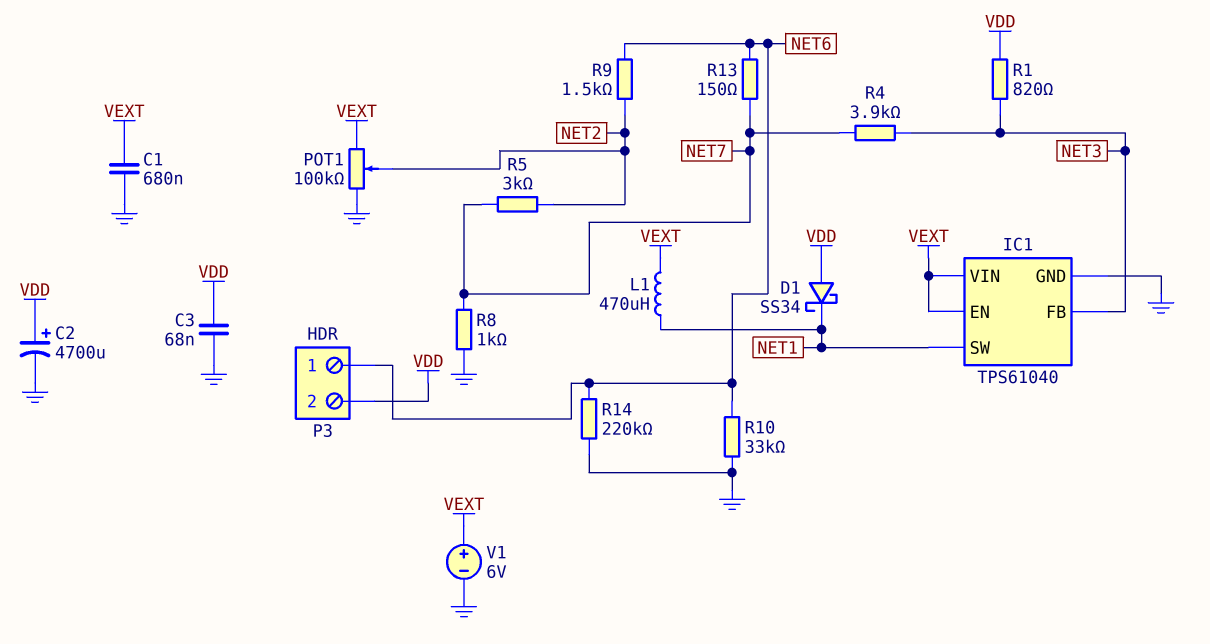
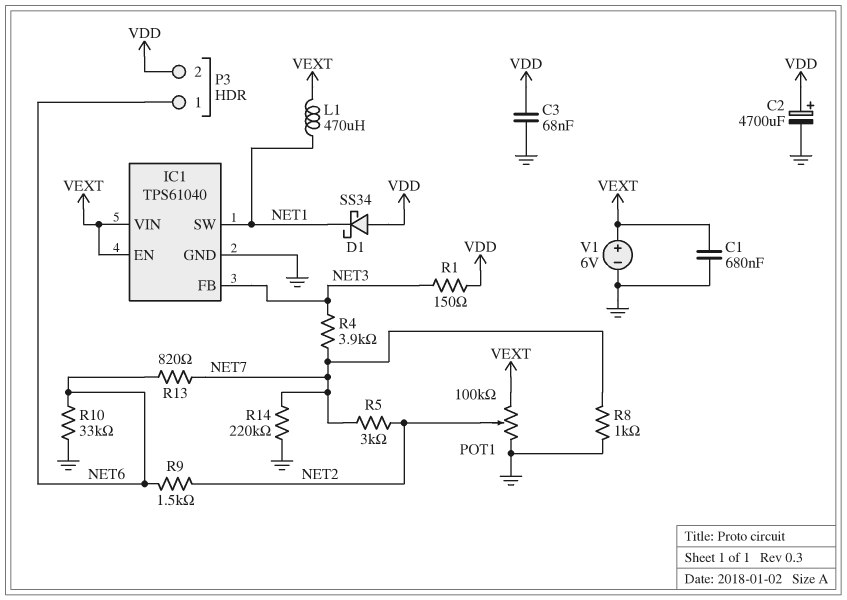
R1: 820 (NET3, VDD) -> 150 (NET3, VDD)
R13: 150 (NET6, NET7) -> 820 (NET6, NET7)
R14: 220k (GND, NET6) -> 220k (GND, NET7)

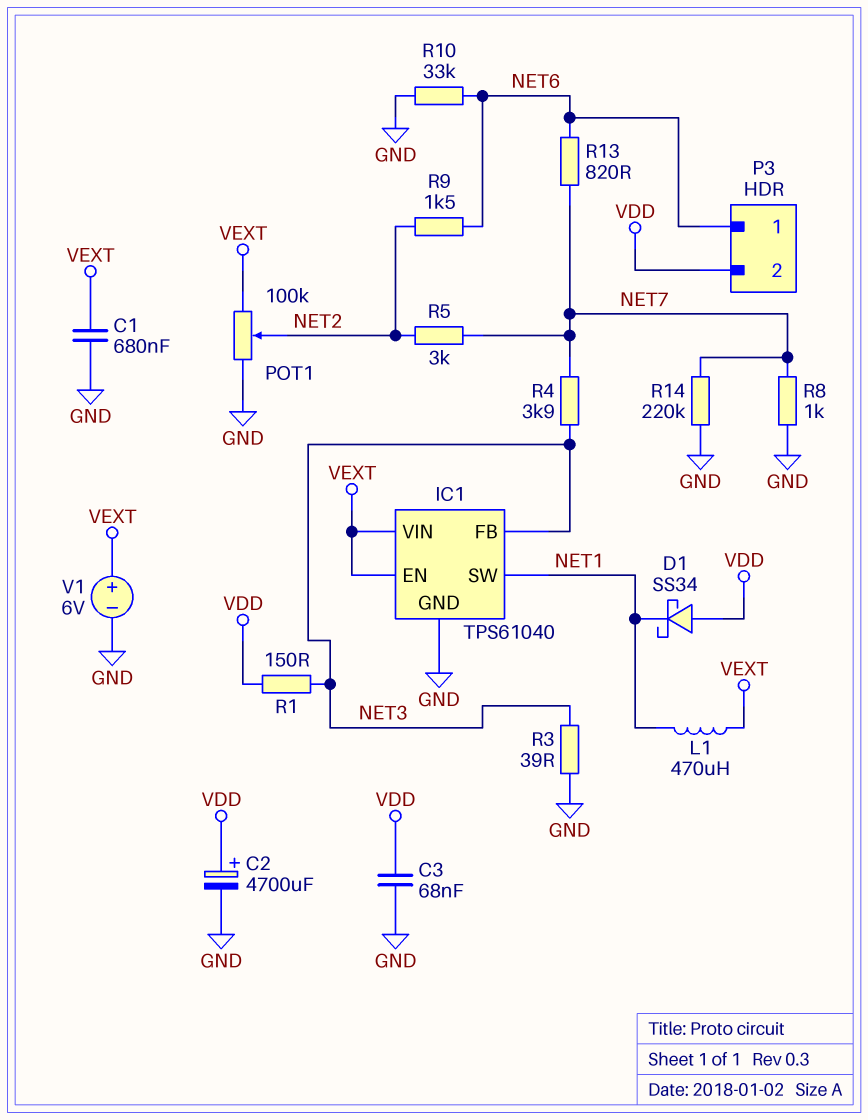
R3: none -> 39 (GND, NET3)

